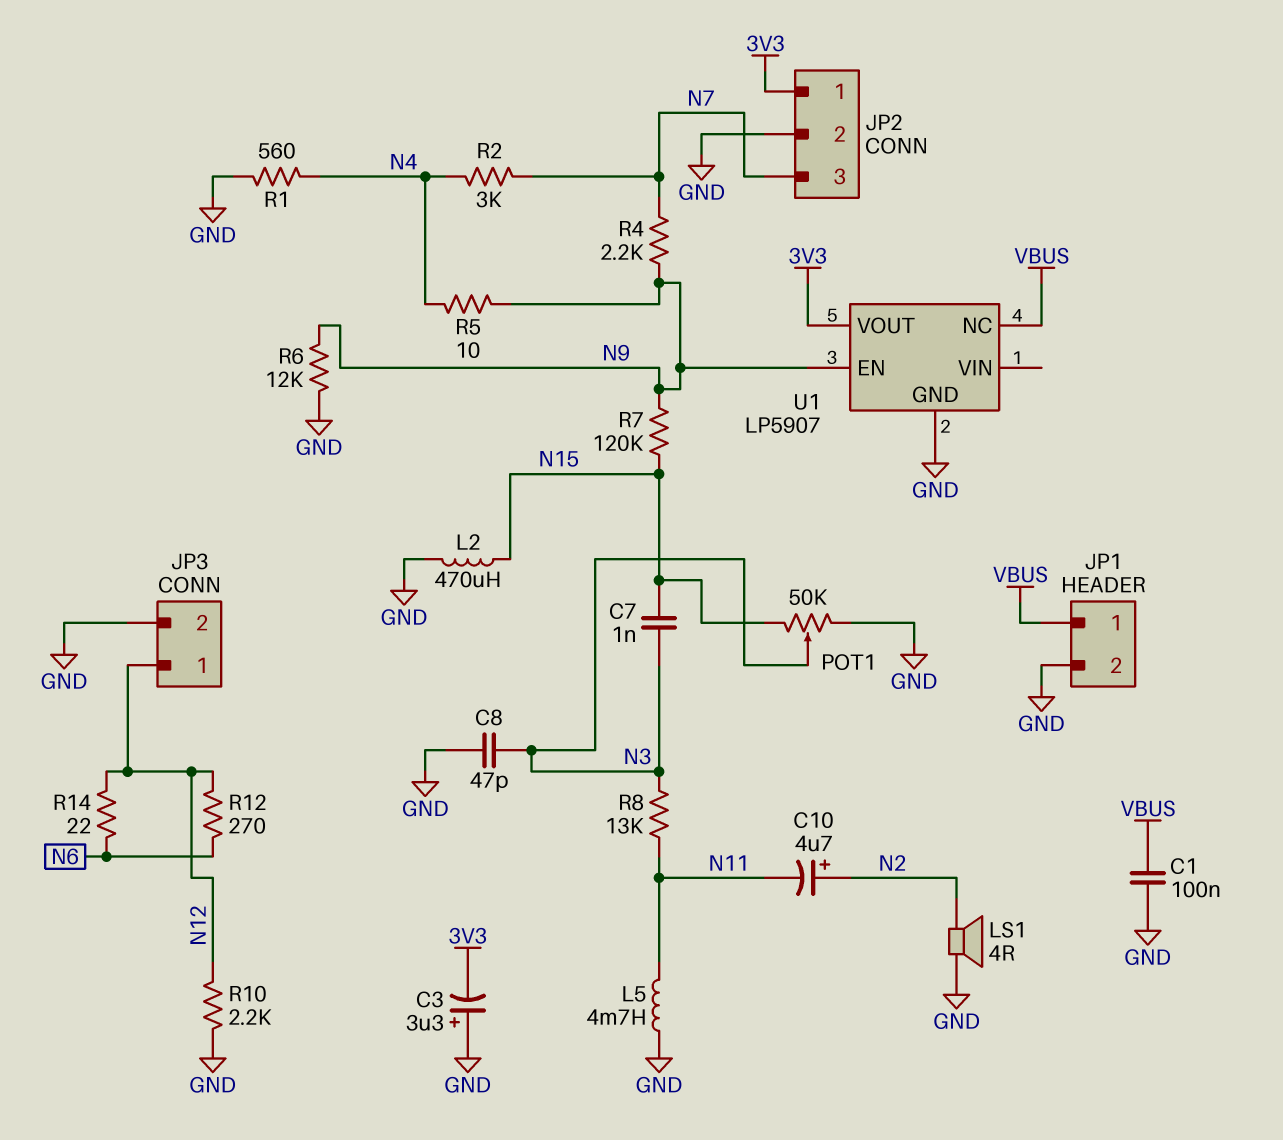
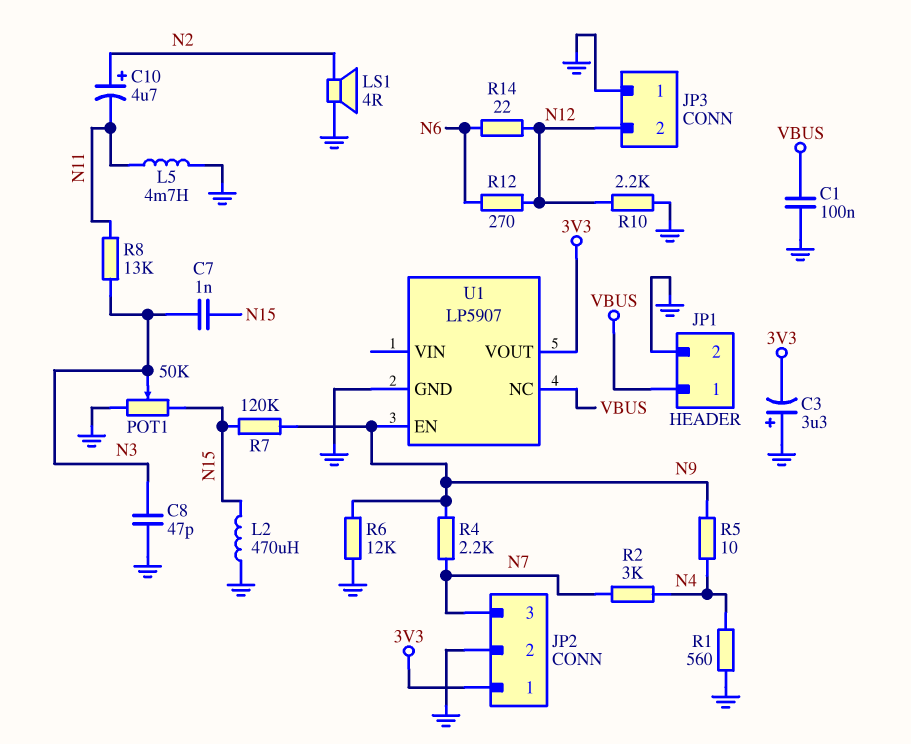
JP3 pin 1: N12 -> GND
JP3 pin 2: GND -> N12

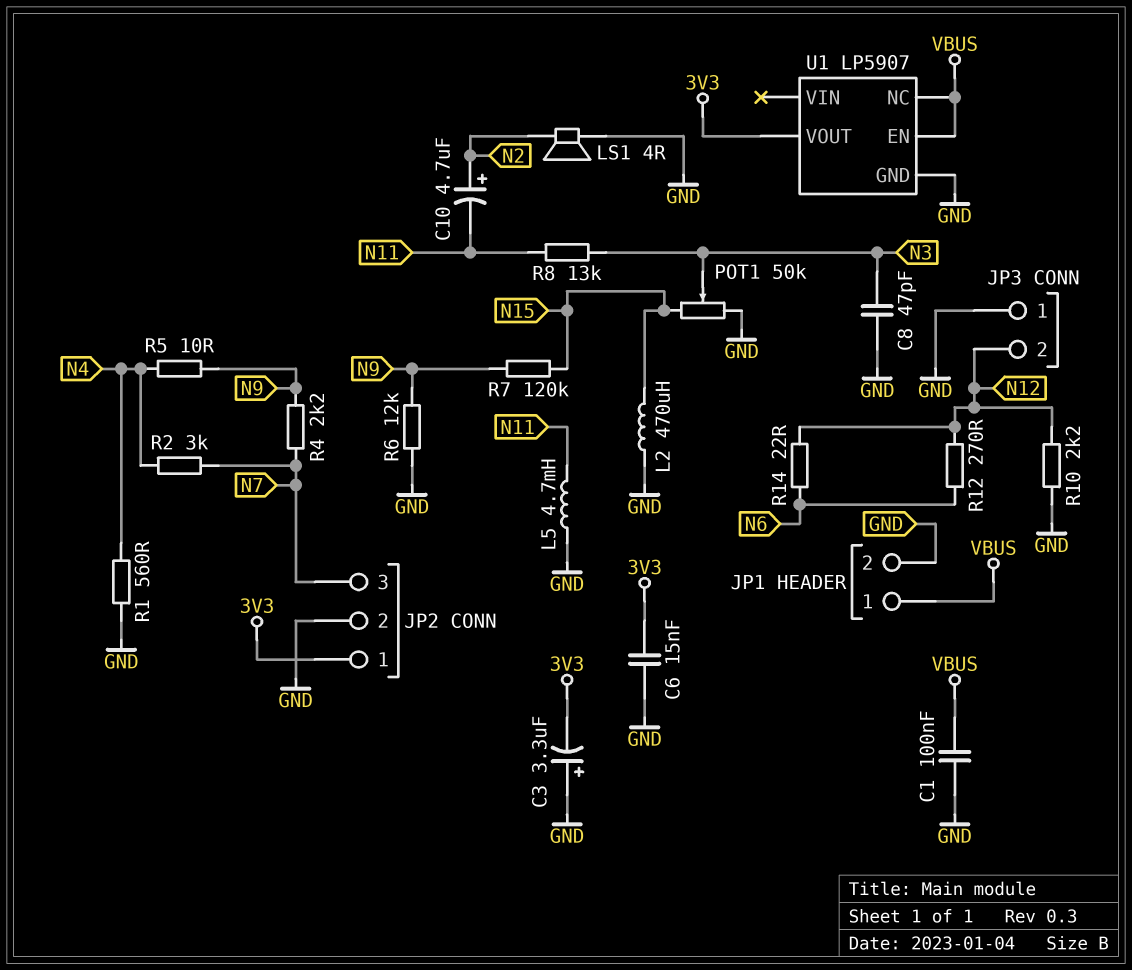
C6: none -> 15nF (3V3, GND)
C7: 1nF (N3, N15) -> none
U1 pin EN: N9 -> VBUS

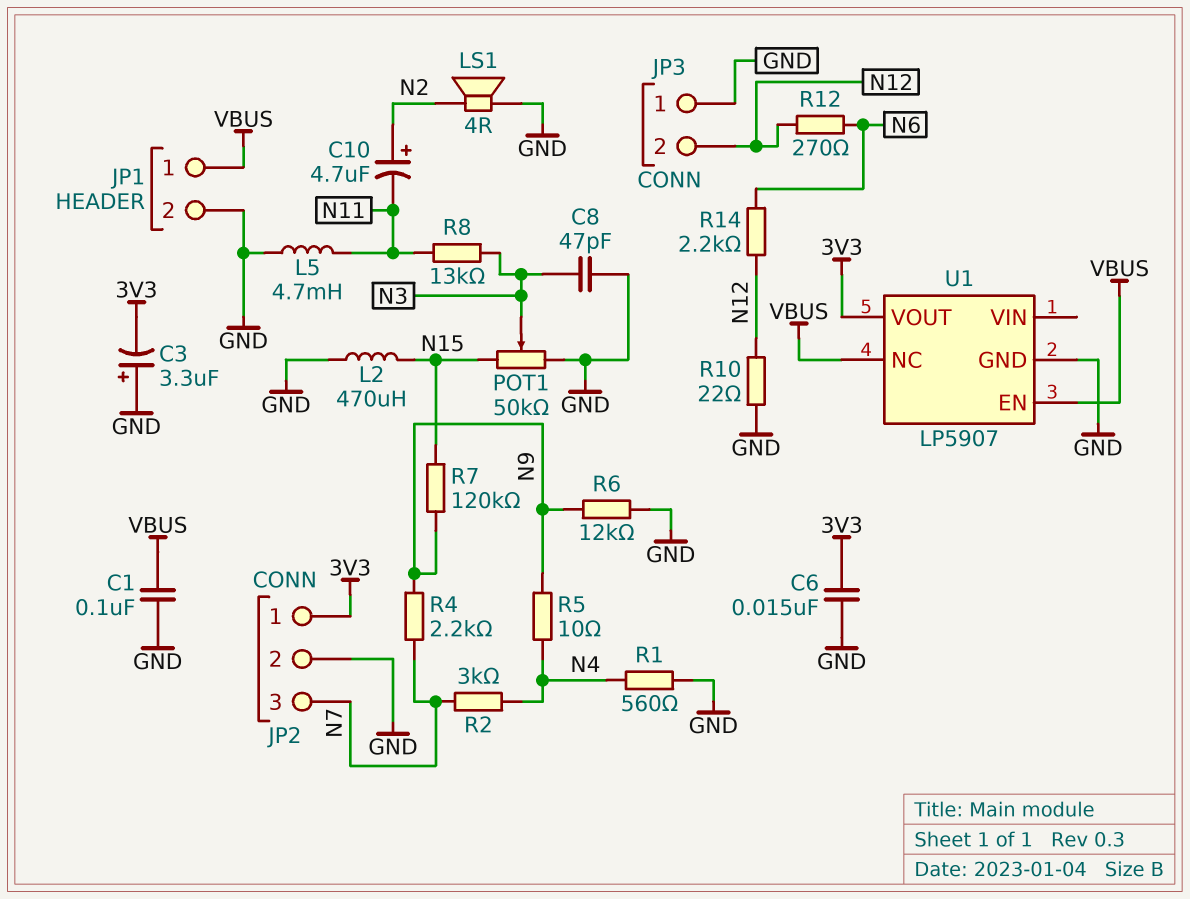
R10: 2.2k (GND, N12) -> 22 (GND, N12)
R14: 22 (N6, N12) -> 2.2k (N6, N12)

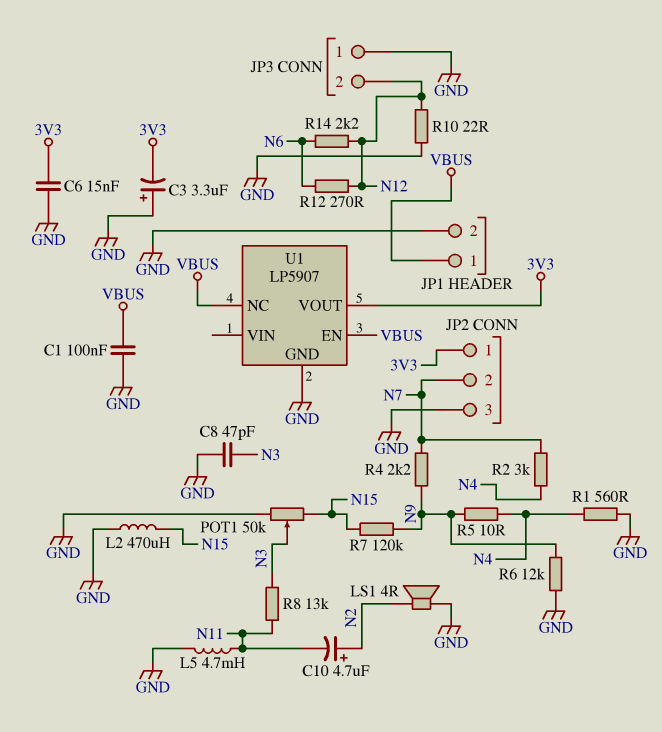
JP2 pin 2: GND -> N7
JP2 pin 3: N7 -> GND

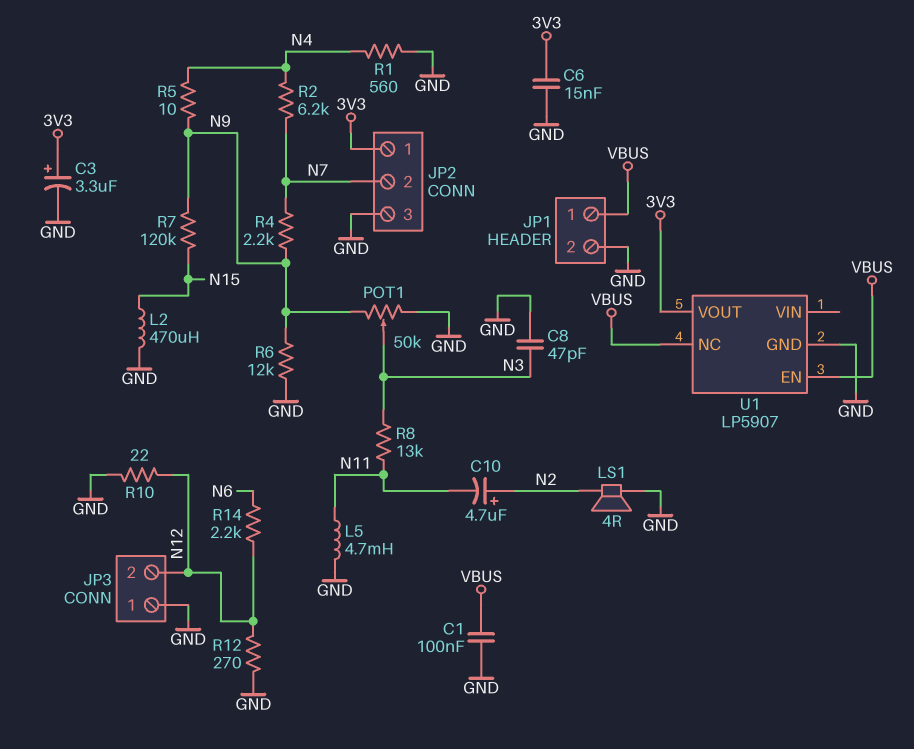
C3: 3.3uF (plus GND, minus 3V3) -> 3.3uF (plus 3V3, minus GND)
POT1: 50k (GND, N15, wiper N3) -> 50k (GND, N9, wiper N3)
R2: 3k (N4, N7) -> 6.2k (N4, N7)
R12: 270 (N6, N12) -> 270 (GND, N12)

